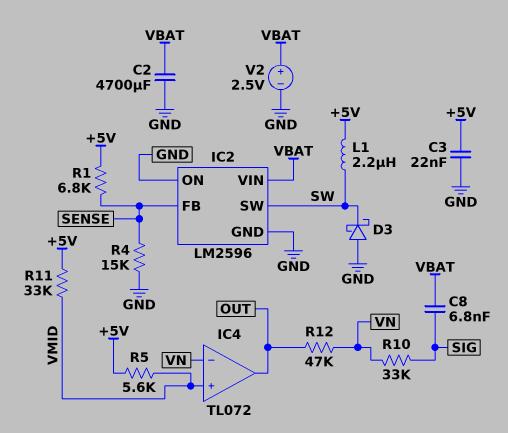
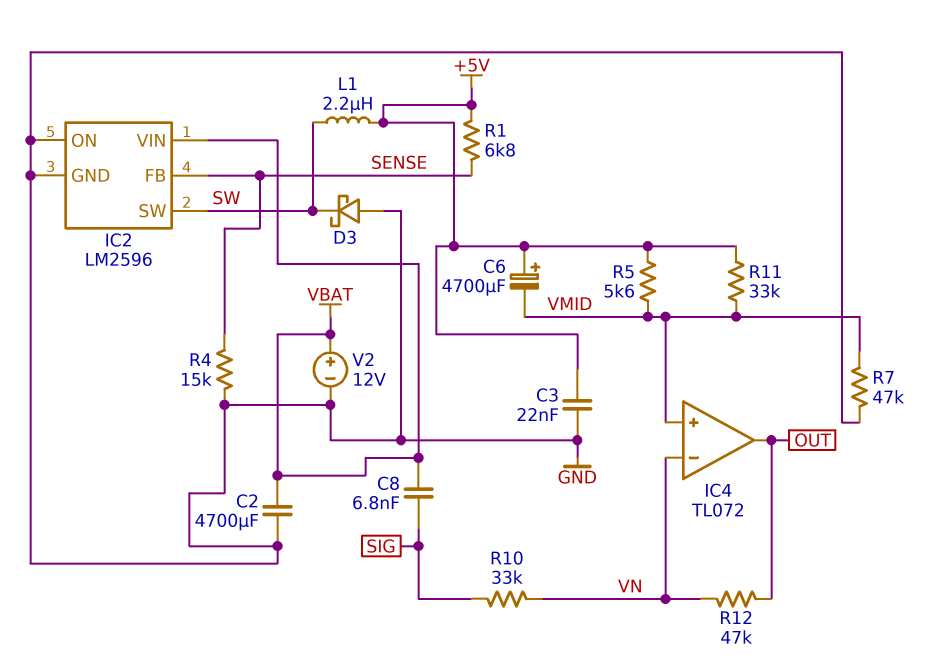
C6: none -> 4700uF (plus +5V, minus VMID)
R7: none -> 47k (GND, VMID)
V2: 2.5V (plus VBAT, minus GND) -> 12V (plus VBAT, minus GND)

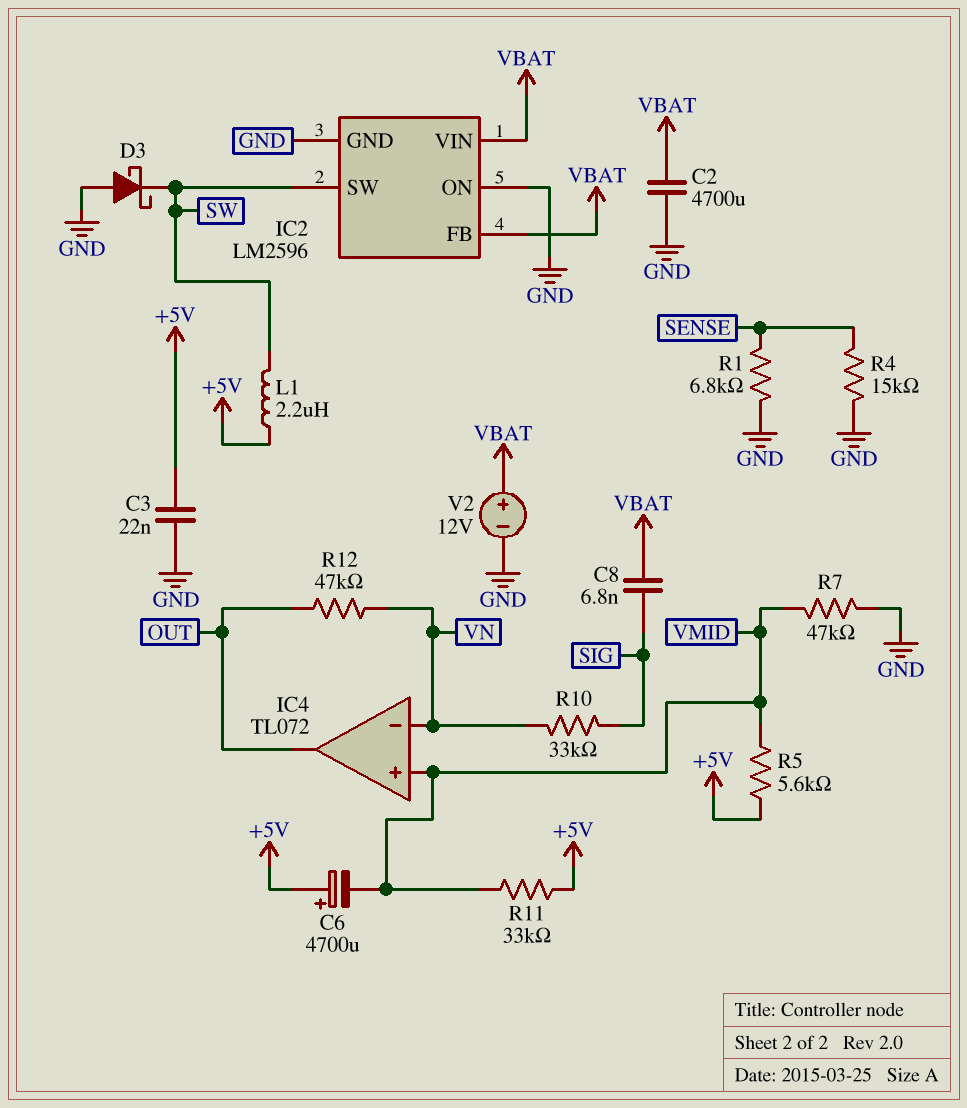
IC2 pin FB: SENSE -> VBAT
R1: 6.8k (+5V, SENSE) -> 6.8k (GND, SENSE)

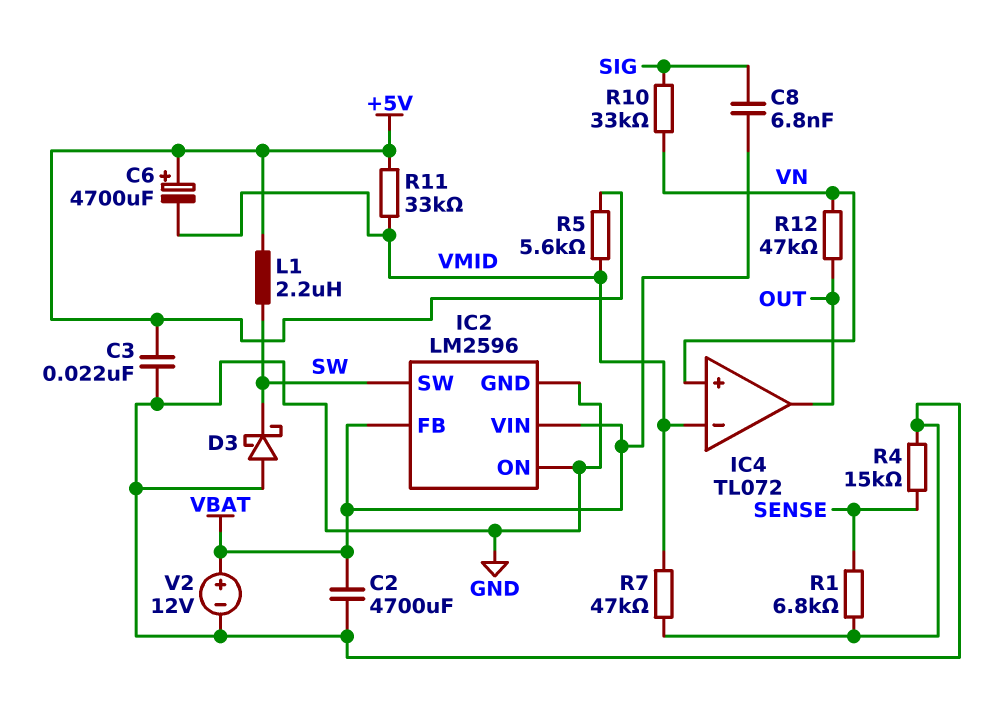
IC4 pin in+: VMID -> VN
IC4 pin in-: VN -> VMID

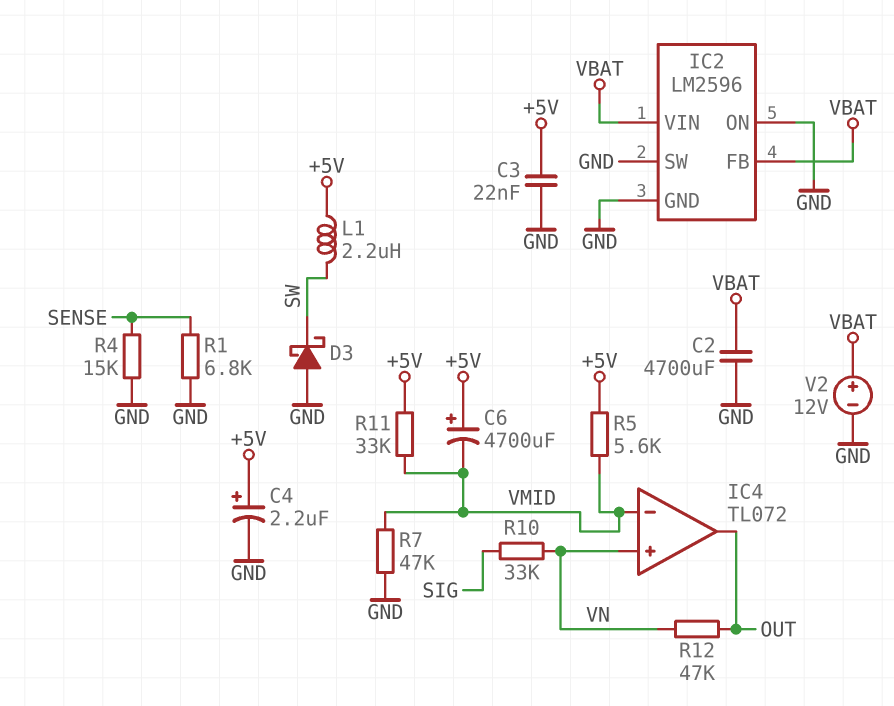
C4: none -> 2.2uF (plus +5V, minus GND)
C8: 6.8nF (SIG, VBAT) -> none
IC2 pin SW: SW -> GND

